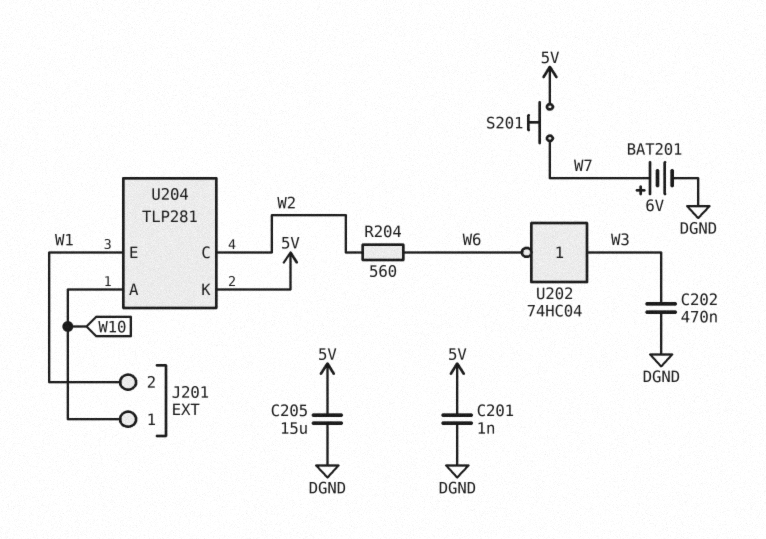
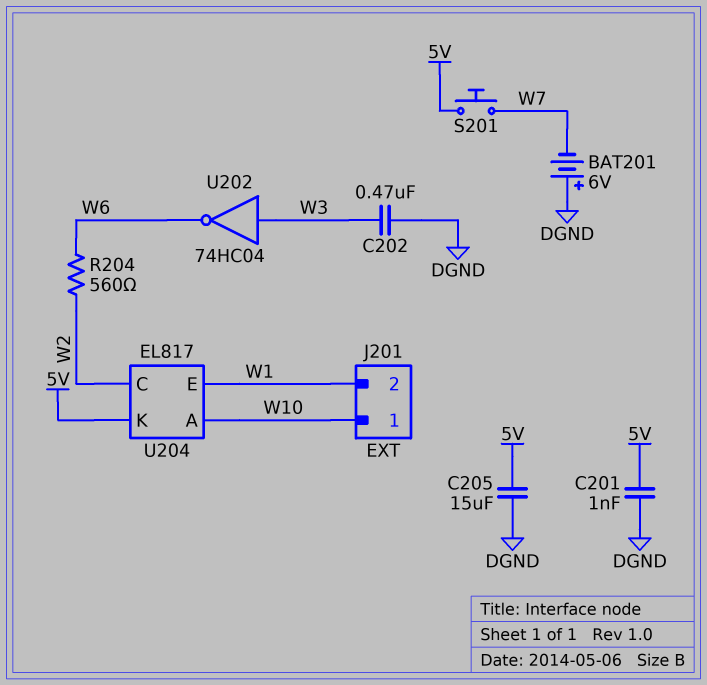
BAT201: 6V (plus W7, minus DGND) -> 6V (plus DGND, minus W7)
U204: TLP281 -> EL817

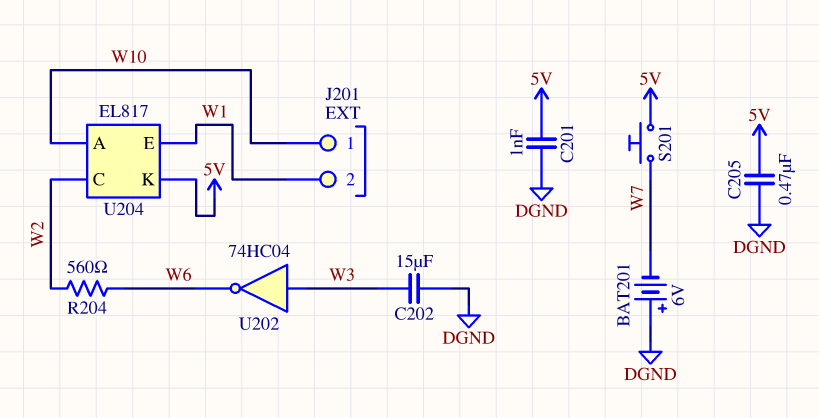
C202: 470nF (DGND, W3) -> 15uF (DGND, W3)
C205: 15uF (5V, DGND) -> 470nF (5V, DGND)

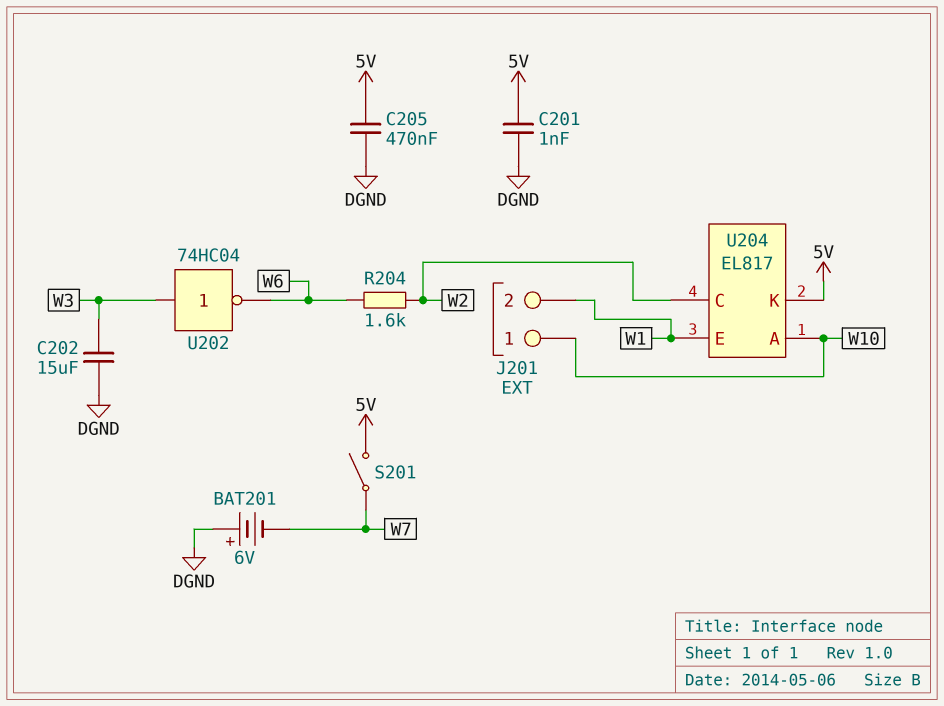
R204: 560 (W2, W6) -> 1.6k (W2, W6)
S201: button (5V, W7) -> switch (5V, W7)

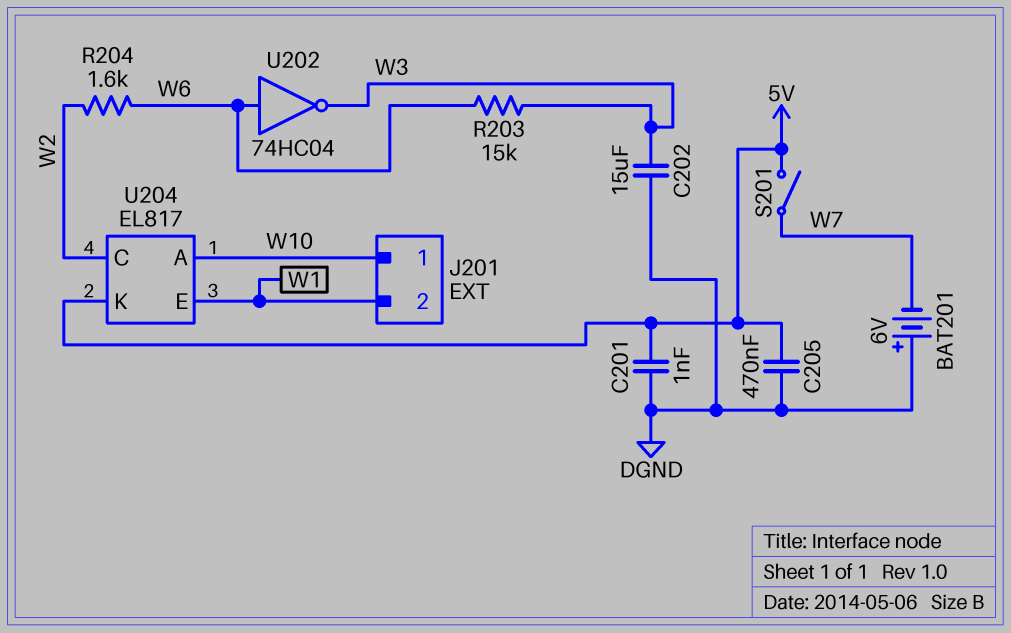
R203: none -> 15k (W3, W6)
U202: NOT 74HC04 (in W3, out W6) -> NOT 74HC04 (in W6, out W3)

